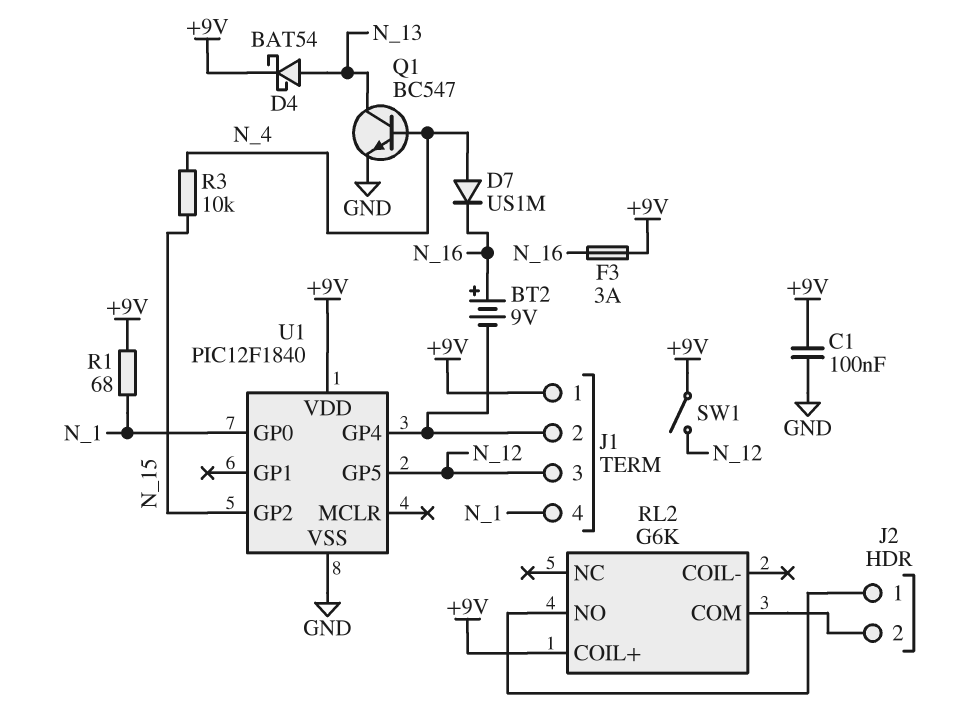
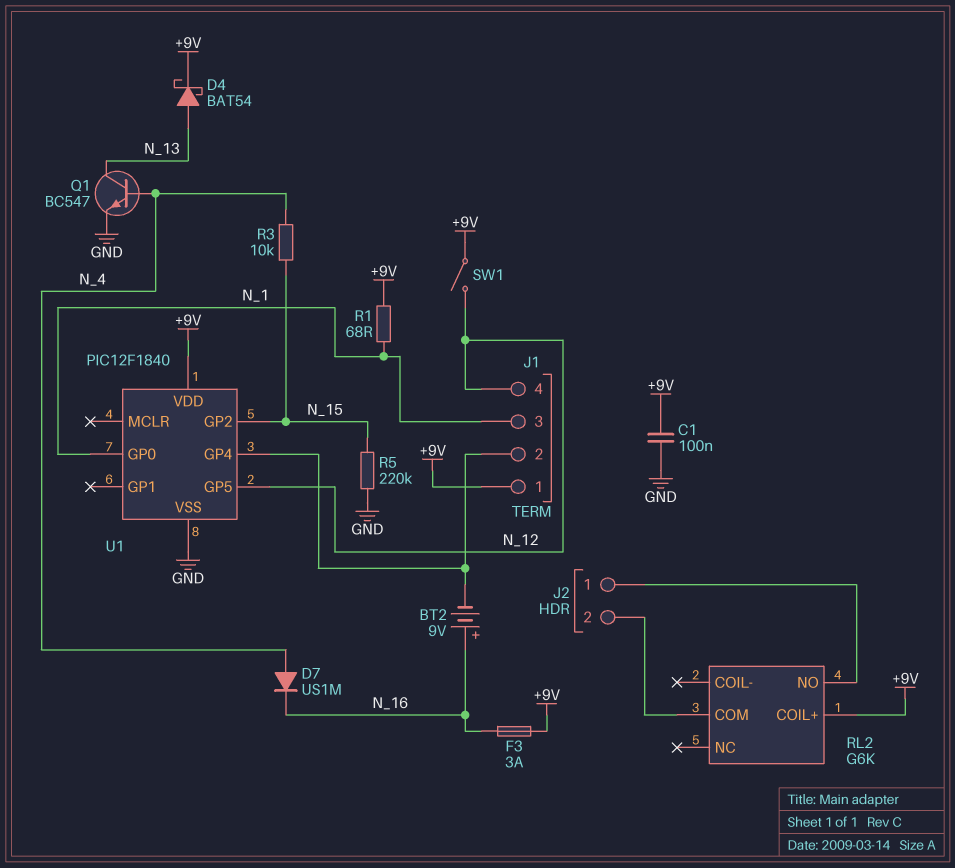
J1 pin 3: N_12 -> N_1
J1 pin 4: N_1 -> N_12
R5: none -> 220k (GND, N_15)

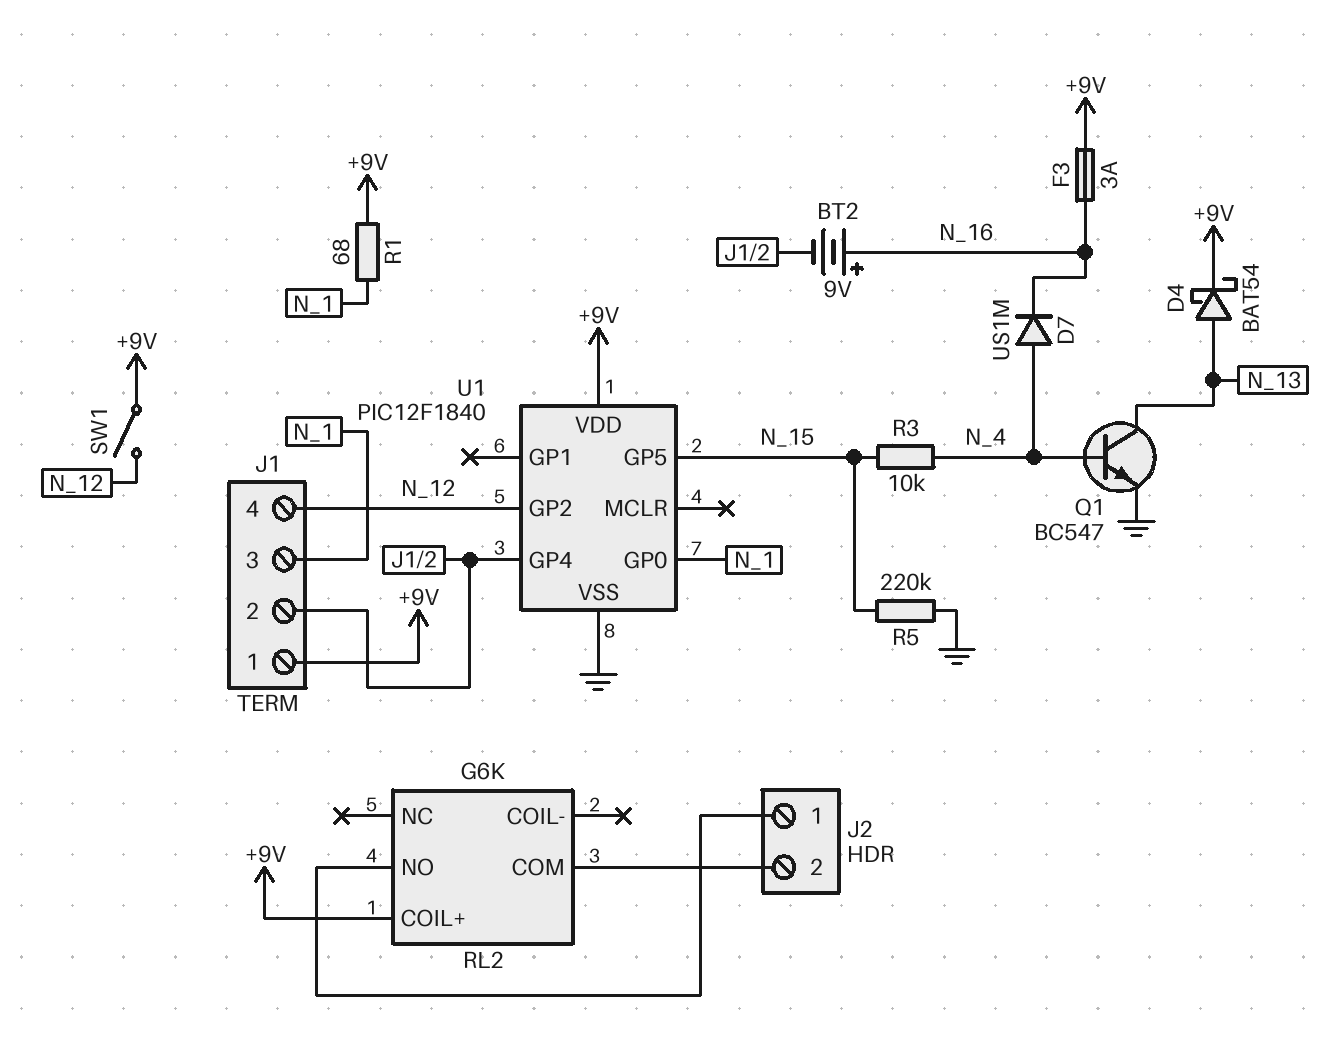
C1: 100nF (+9V, GND) -> none
U1 pin GP2: N_15 -> N_12
U1 pin GP5: N_12 -> N_15

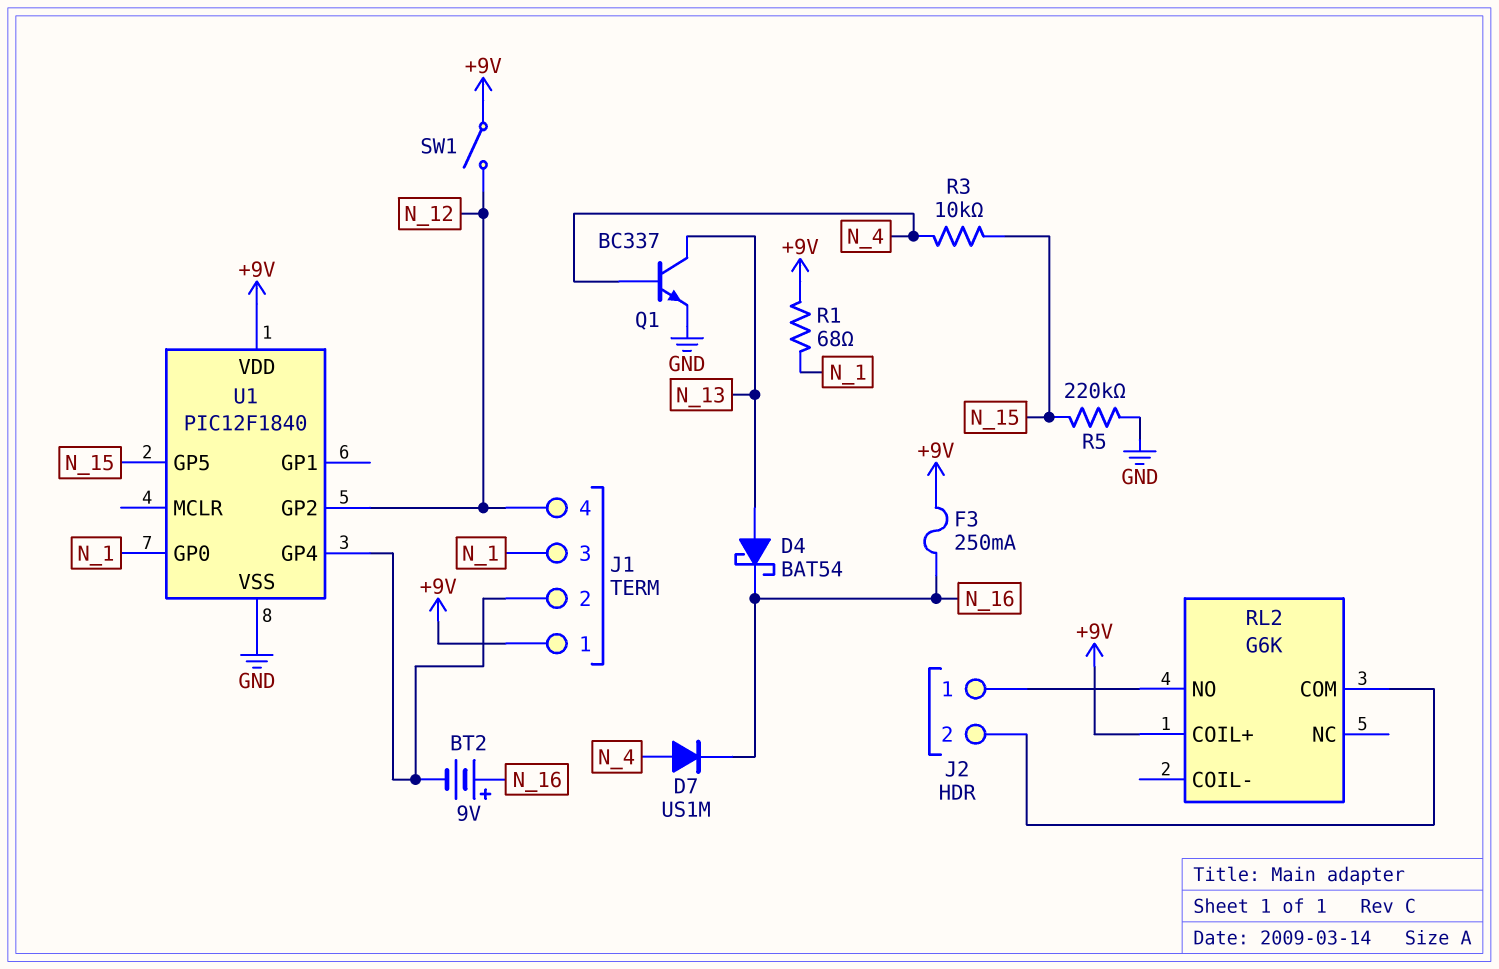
D4: schottky BAT54 (A N_13, K +9V) -> schottky BAT54 (A N_13, K N_16)
F3: 3A (+9V, N_16) -> 250mA (+9V, N_16)
Q1: NPN BC547 (B N_4, C N_13, E GND) -> NPN BC337 (B N_4, C N_13, E GND)

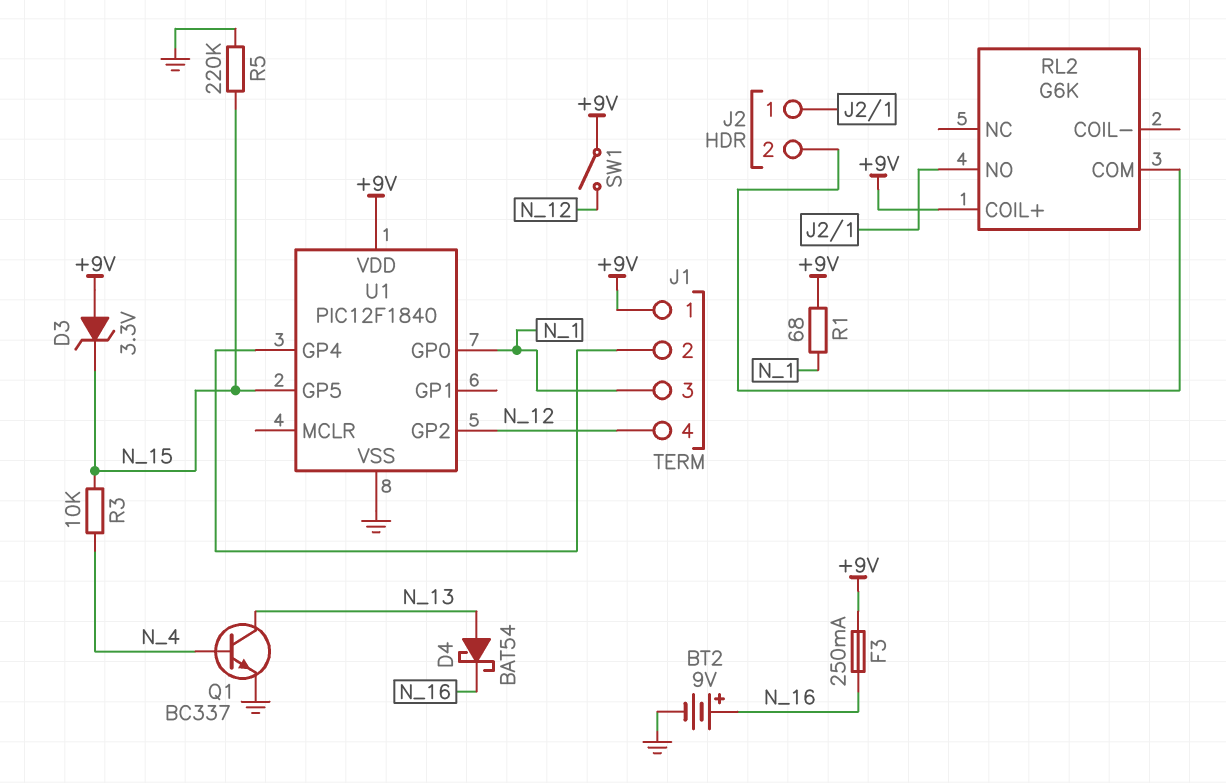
BT2: 9V (plus N_16, minus J1/2) -> 9V (plus N_16, minus GND)
D3: none -> zener 3.3V (A +9V, K N_15)
D7: diode US1M (A N_4, K N_16) -> none

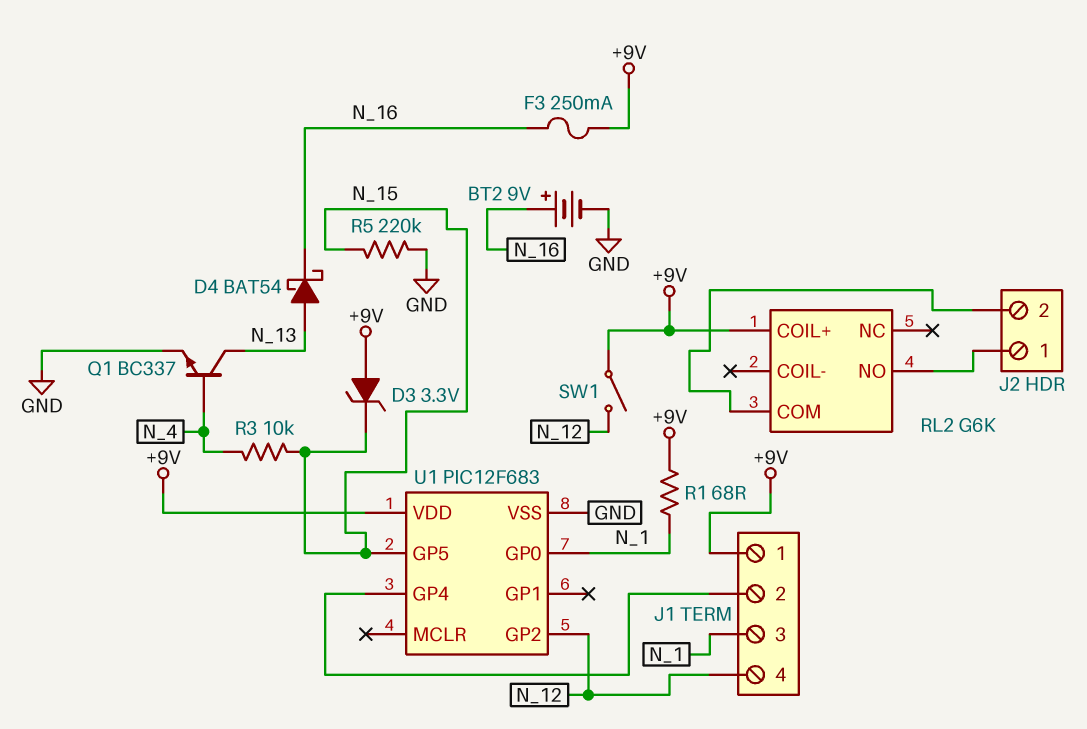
U1: PIC12F1840 -> PIC12F683

